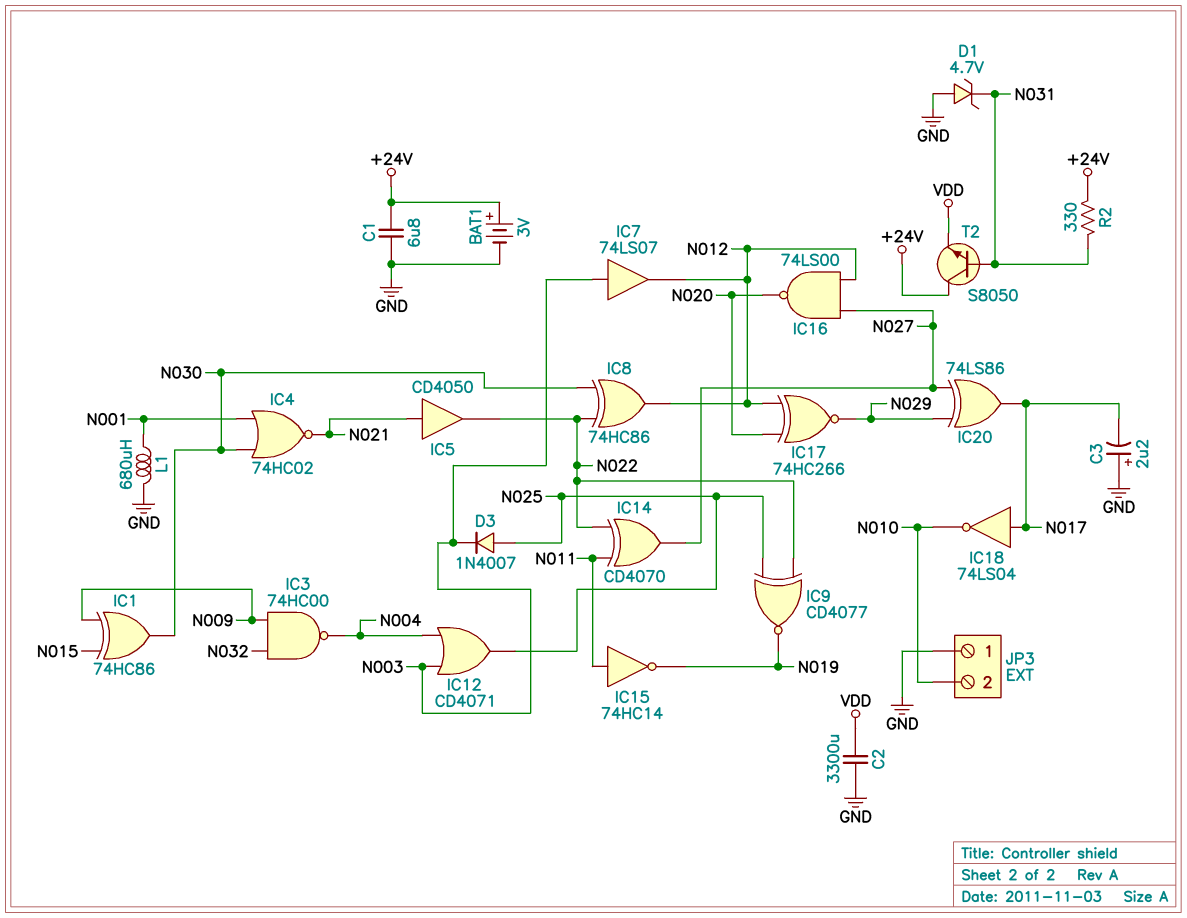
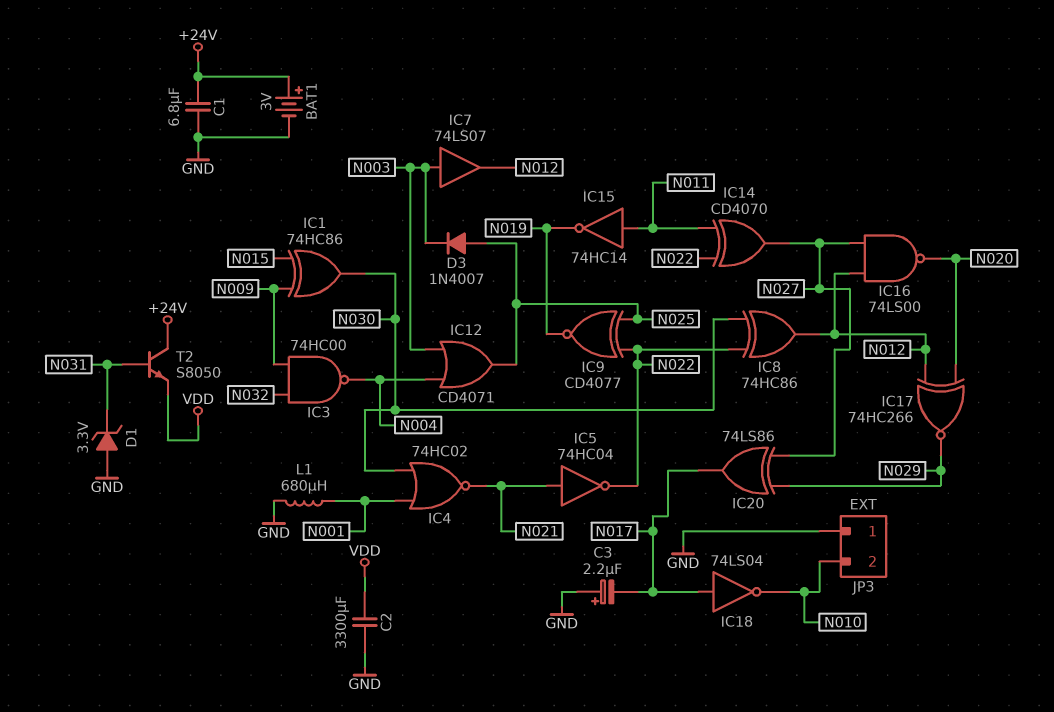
D1: zener 4.7V (A GND, K N031) -> zener 3.3V (A GND, K N031)
IC5: buffer CD4050 (in N021, out N022) -> NOT 74HC04 (in N021, out N022)
R2: 330 (+24V, N031) -> none

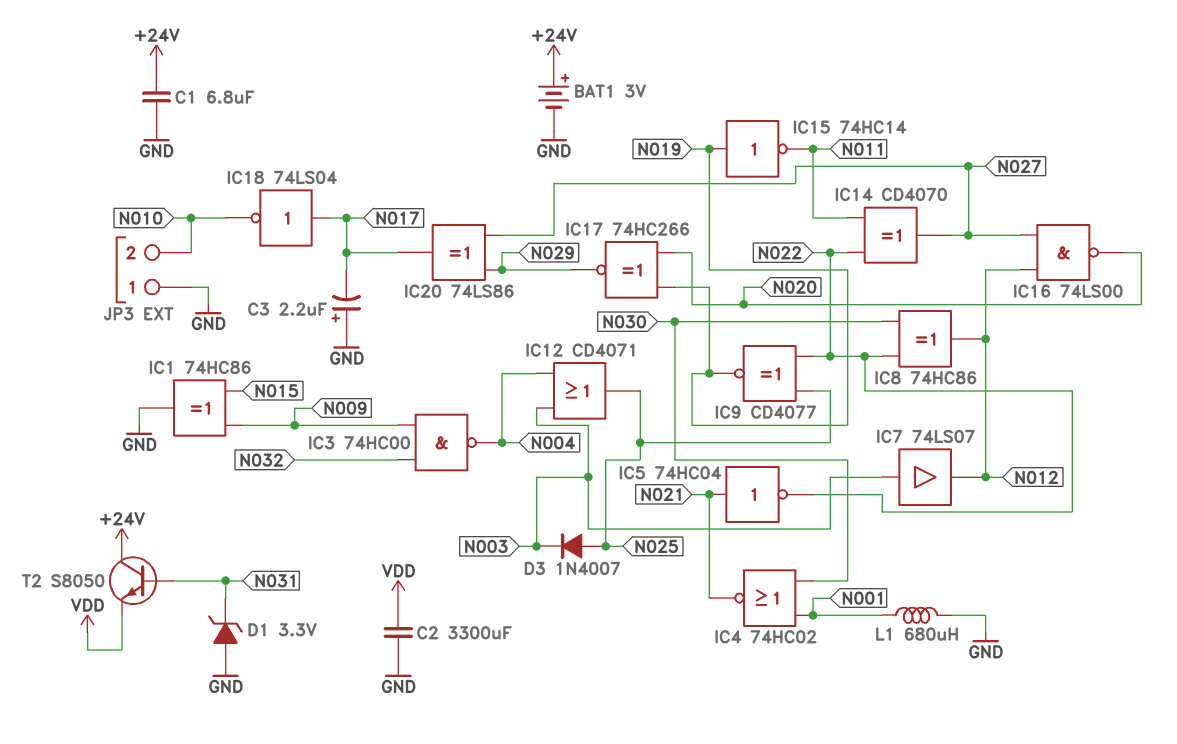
IC1: XOR 74HC86 (in N009, in N015, out N030) -> XOR 74HC86 (in N009, in N015, out GND)
IC15: NOT 74HC14 (in N011, out N019) -> NOT 74HC14 (in N019, out N011)
IC17: XNOR 74HC266 (in N012, in N020, out N029) -> XNOR 74HC266 (in N019, in N020, out N029)

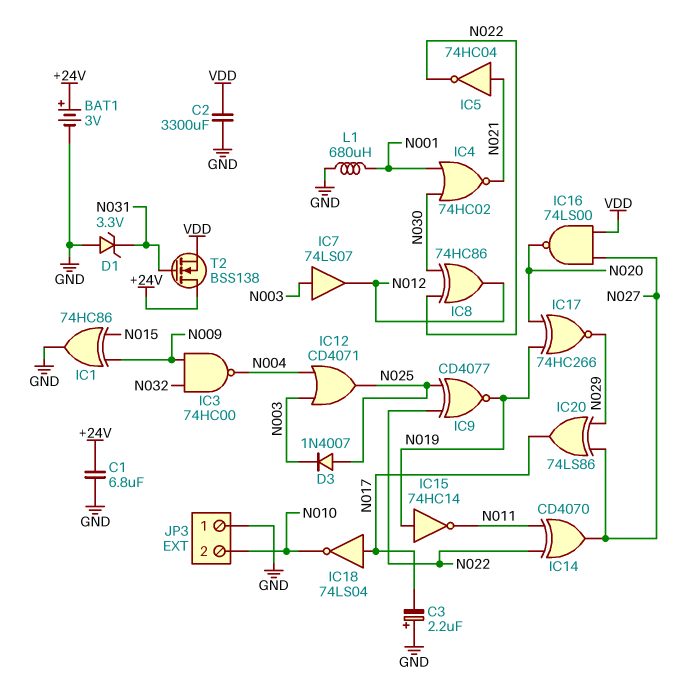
IC16: NAND 74LS00 (in N012, in N027, out N020) -> NAND 74LS00 (in N027, in VDD, out N020)
T2: NPN S8050 (B N031, C +24V, E VDD) -> NMOS BSS138 (G N031, D +24V, S VDD)

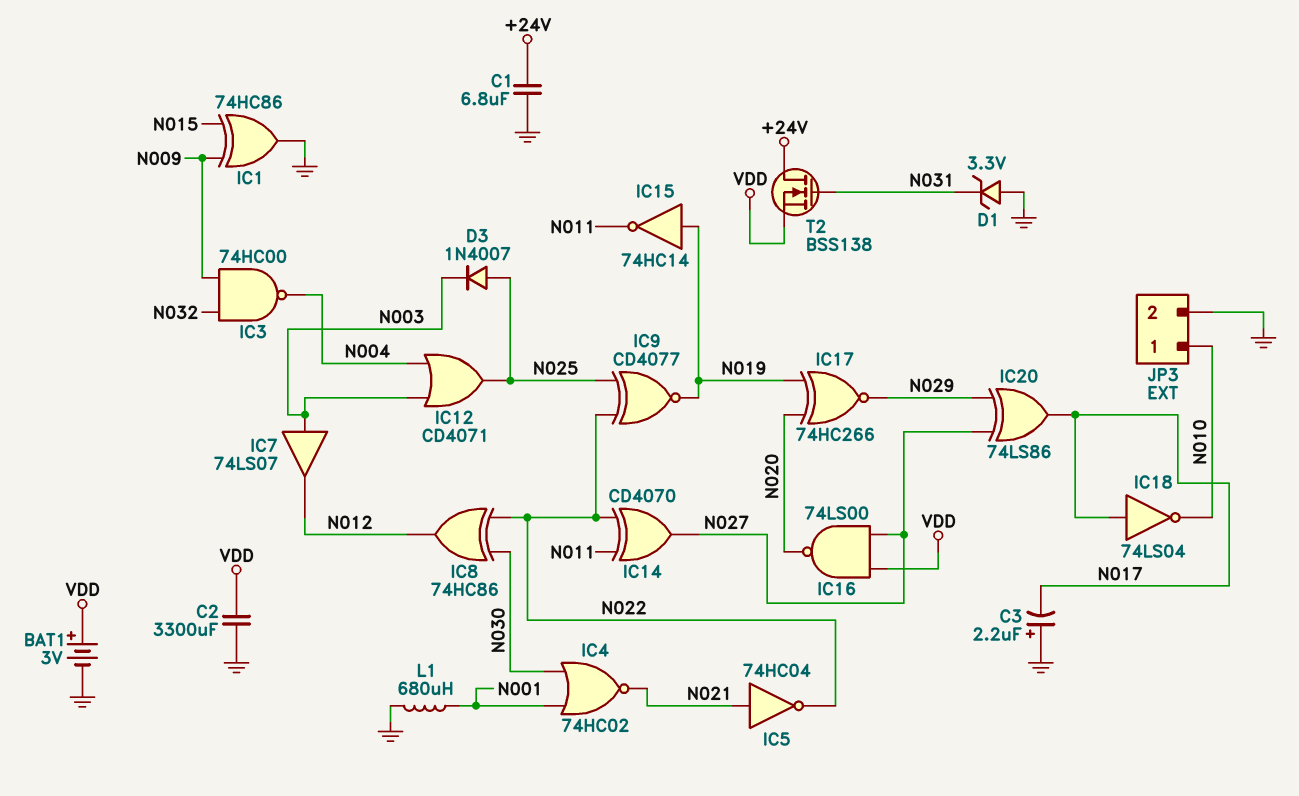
BAT1: 3V (plus +24V, minus GND) -> 3V (plus VDD, minus GND)
JP3 pin 1: GND -> N010
JP3 pin 2: N010 -> GND

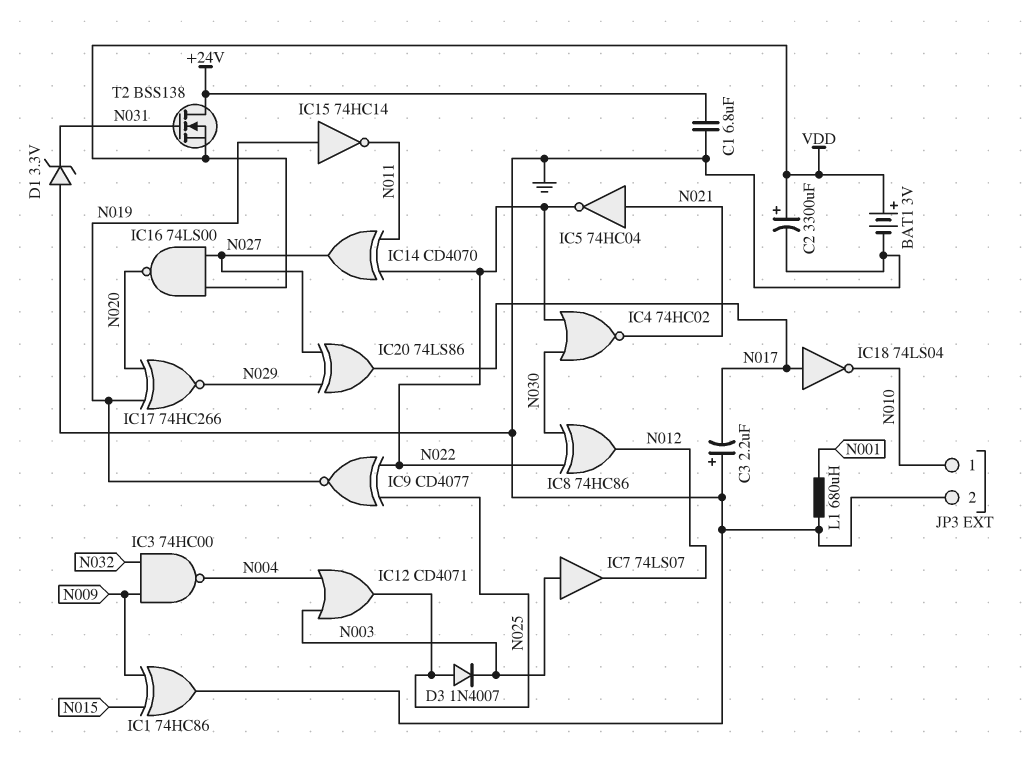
C2: 3300uF (GND, VDD) -> 3300uF (plus VDD, minus GND)
IC4: NOR 74HC02 (in N001, in N030, out N021) -> NOR 74HC02 (in N022, in N030, out N021)

